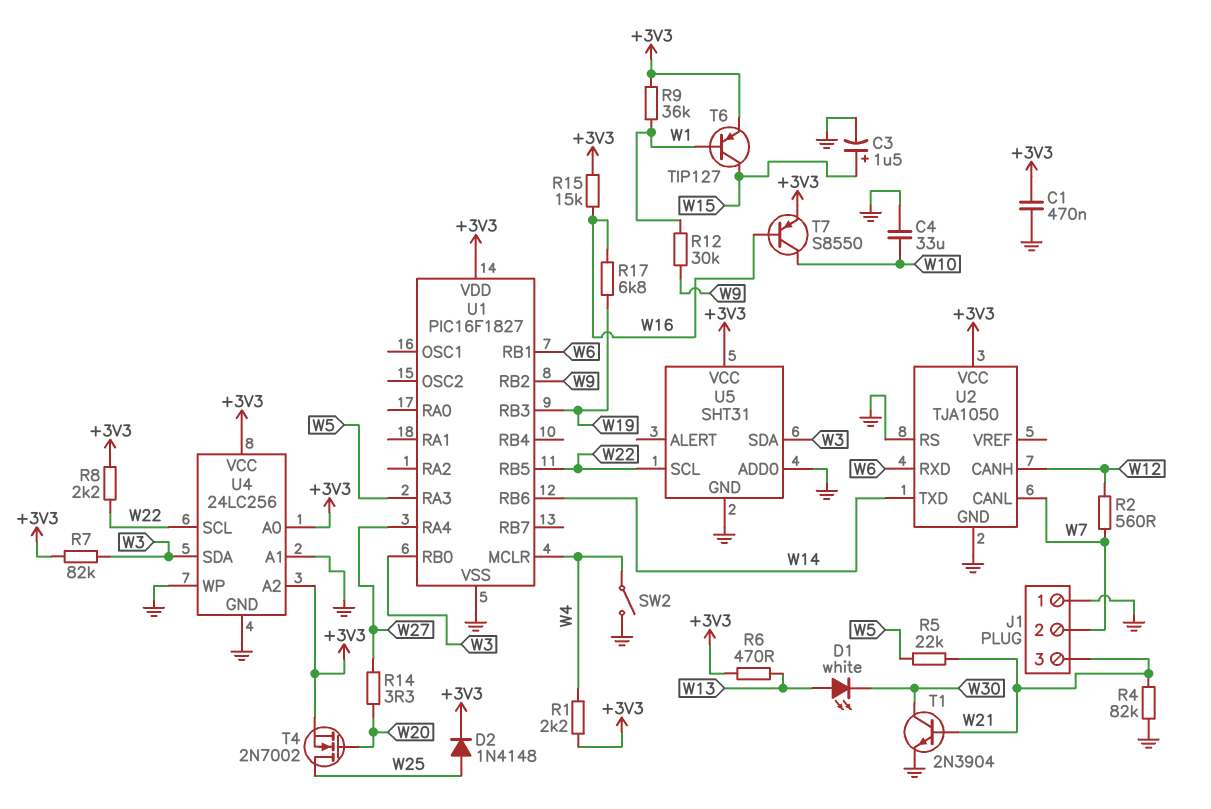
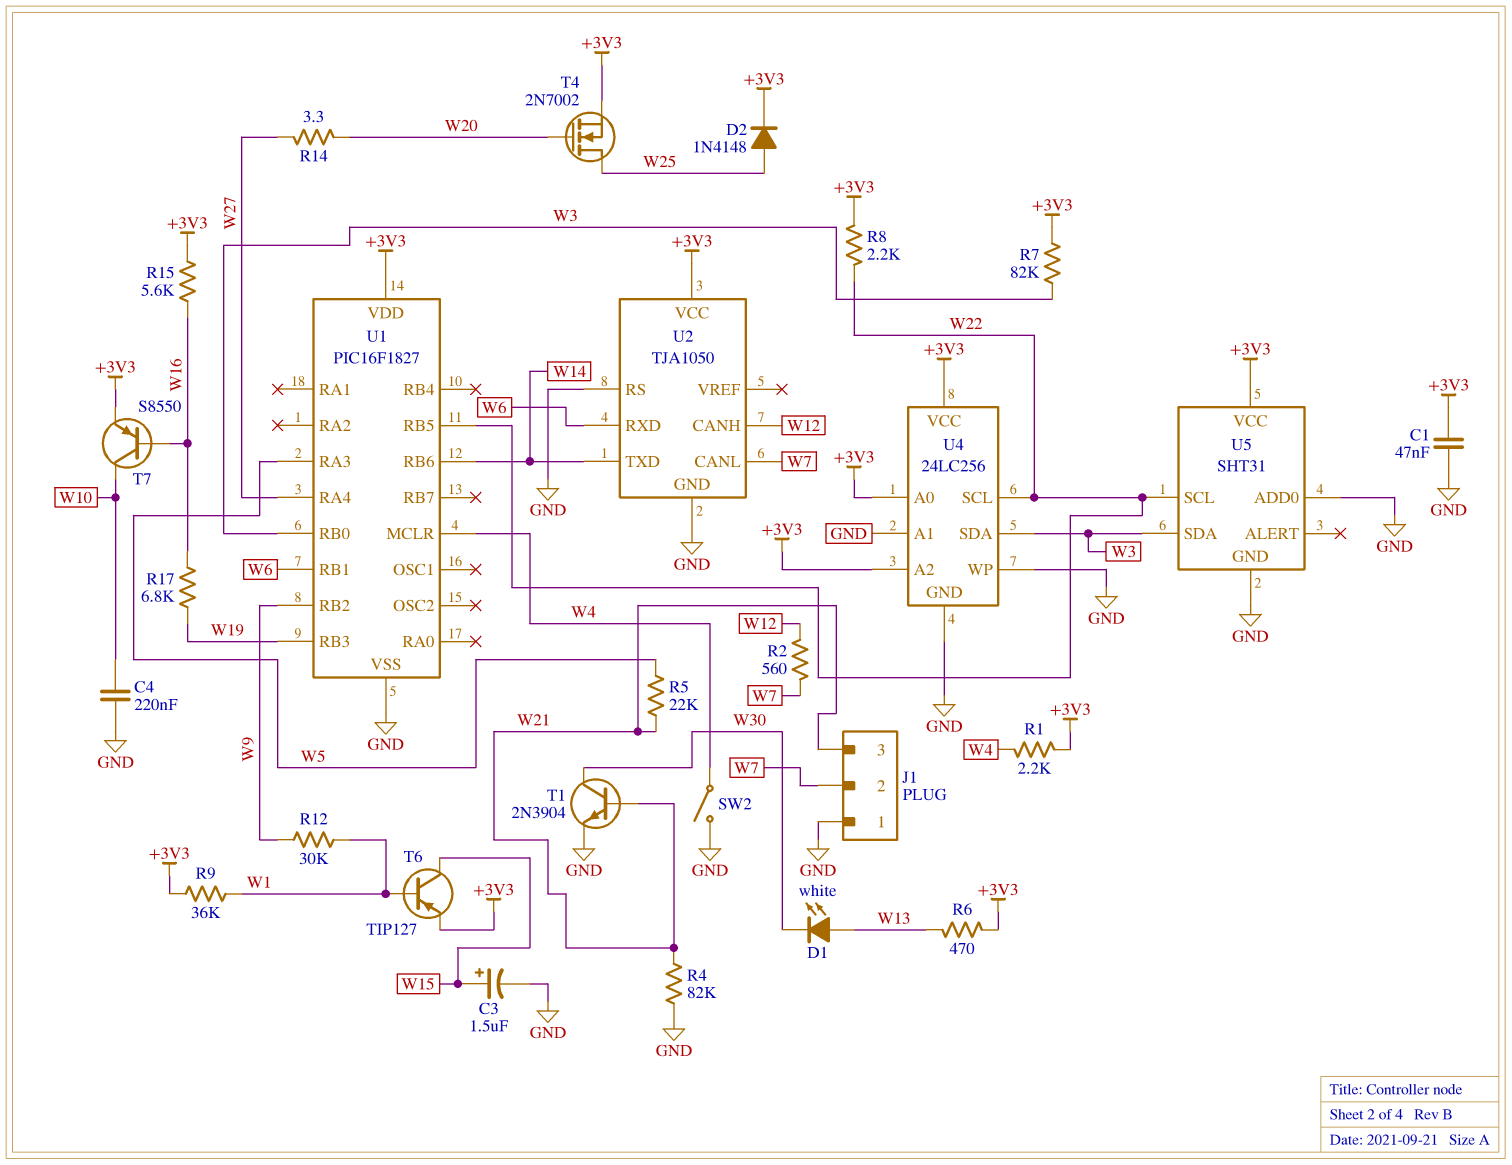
C1: 470nF (+3V3, GND) -> 47nF (+3V3, GND)
C4: 33uF (GND, W10) -> 220nF (GND, W10)
R15: 15k (+3V3, W16) -> 5.6k (+3V3, W16)

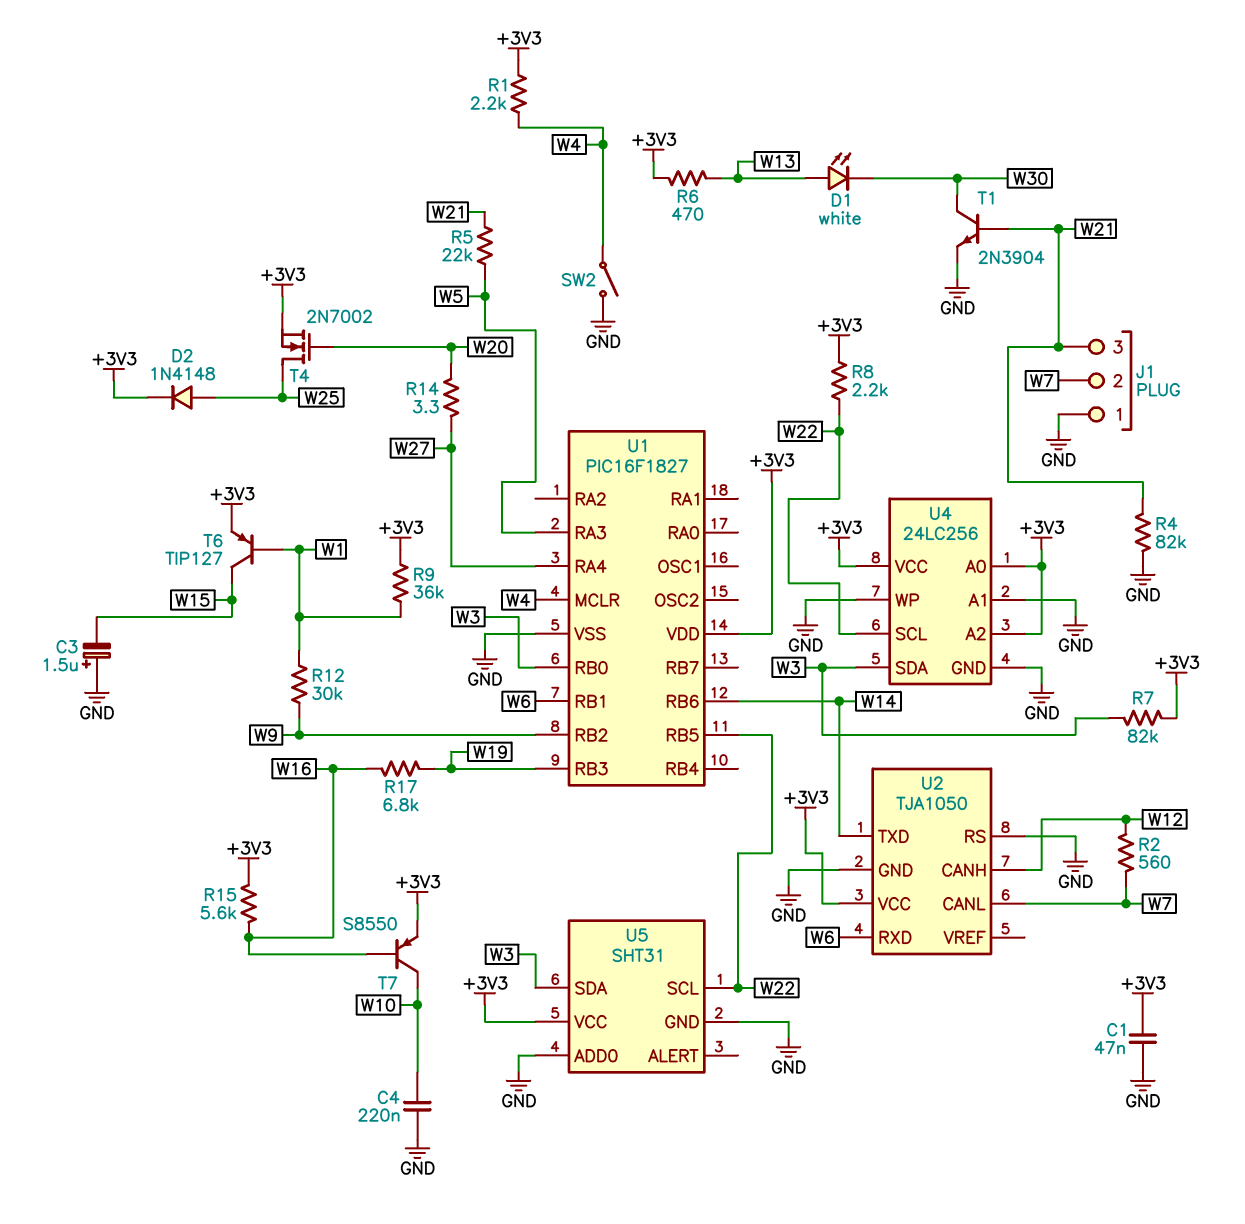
C3: 1.5uF (plus W15, minus GND) -> 1.5uF (plus GND, minus W15)

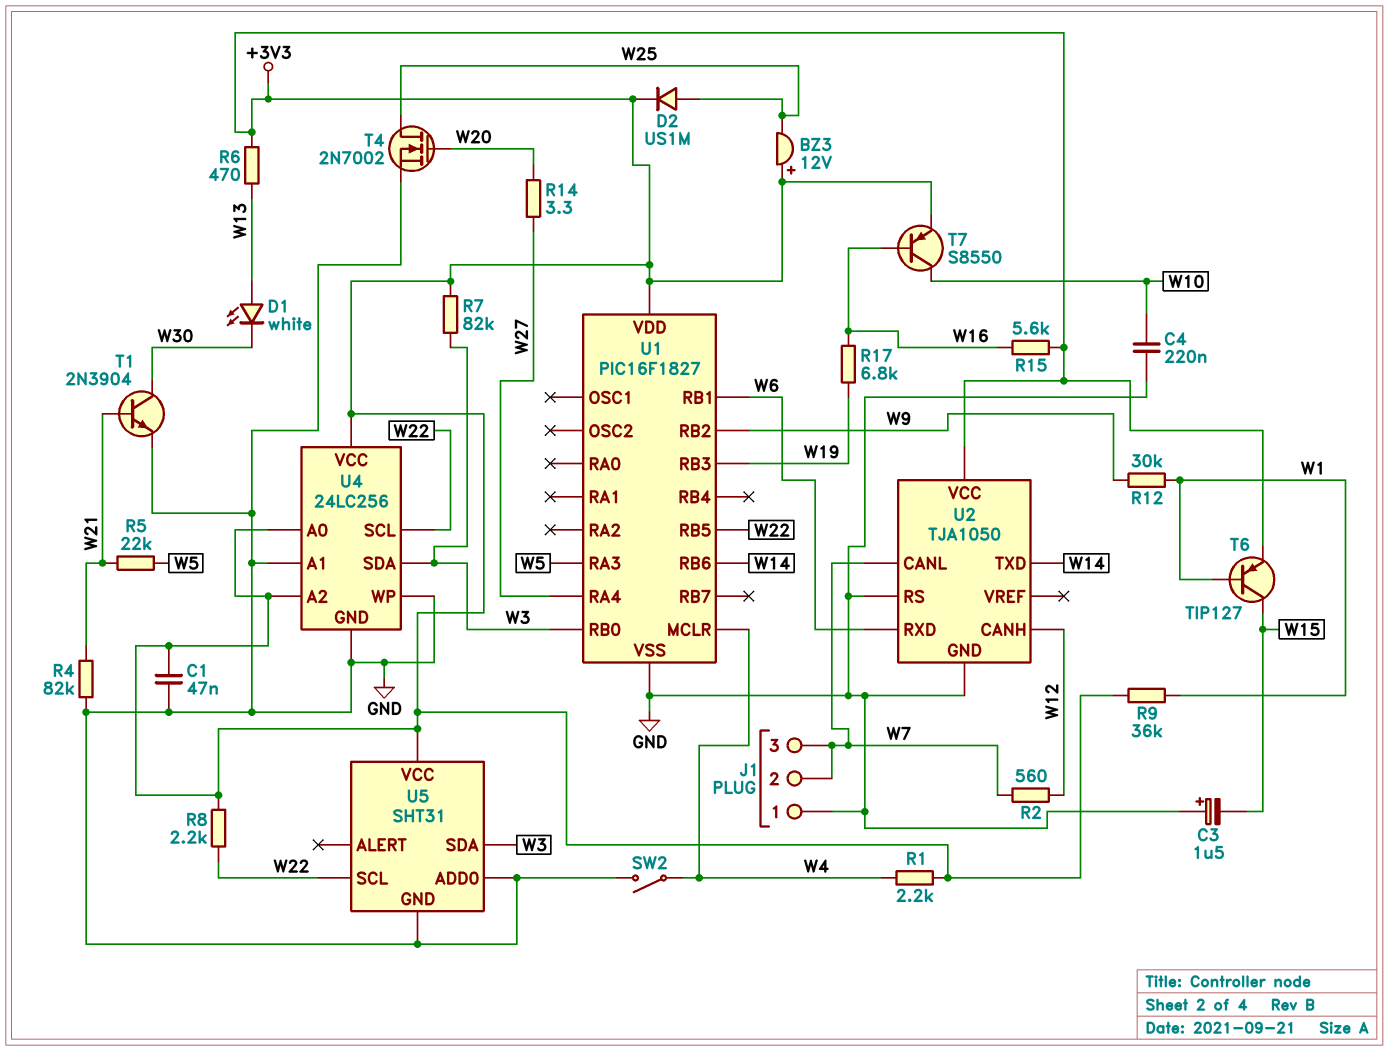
BZ3: none -> buzzer 12V (plus +3V3, minus W25)
D2: diode 1N4148 (A W25, K +3V3) -> diode US1M (A W25, K +3V3)
J1 pin 3: W21 -> W7
T4: NMOS 2N7002 (G W20, D W25, S +3V3) -> NMOS 2N7002 (G W20, D W25, S GND)

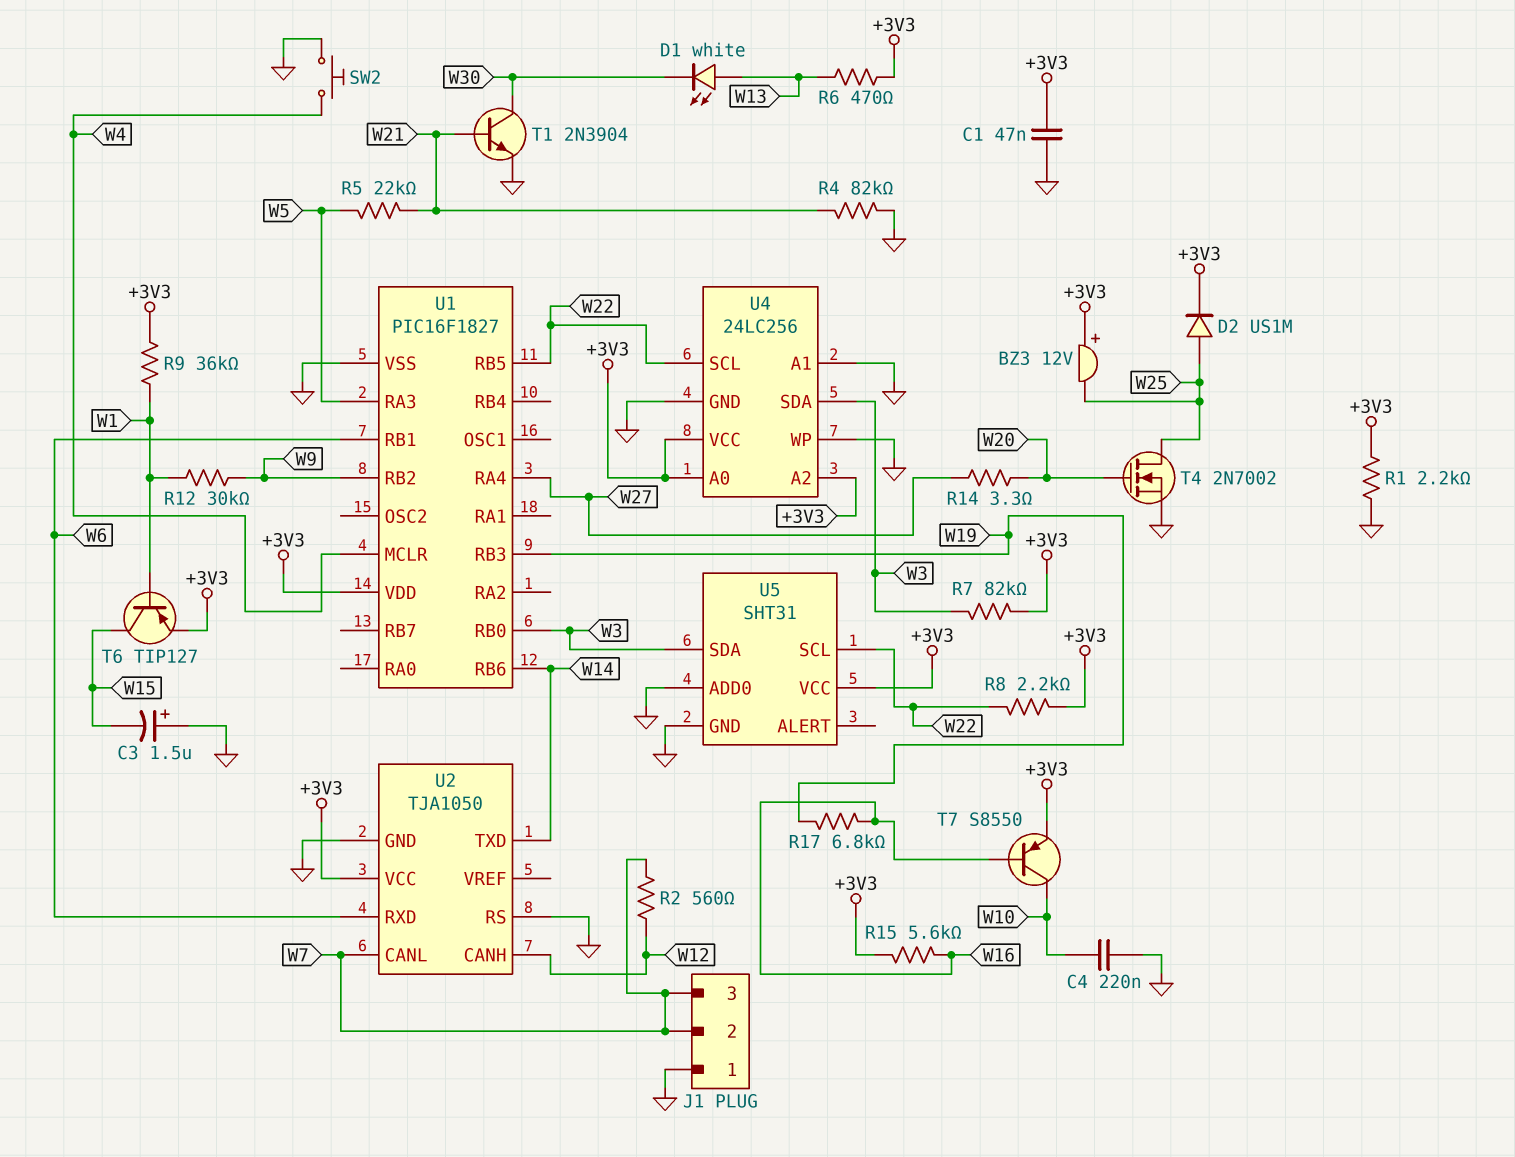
R1: 2.2k (+3V3, W4) -> 2.2k (+3V3, GND)
SW2: switch (GND, W4) -> button (GND, W4)

